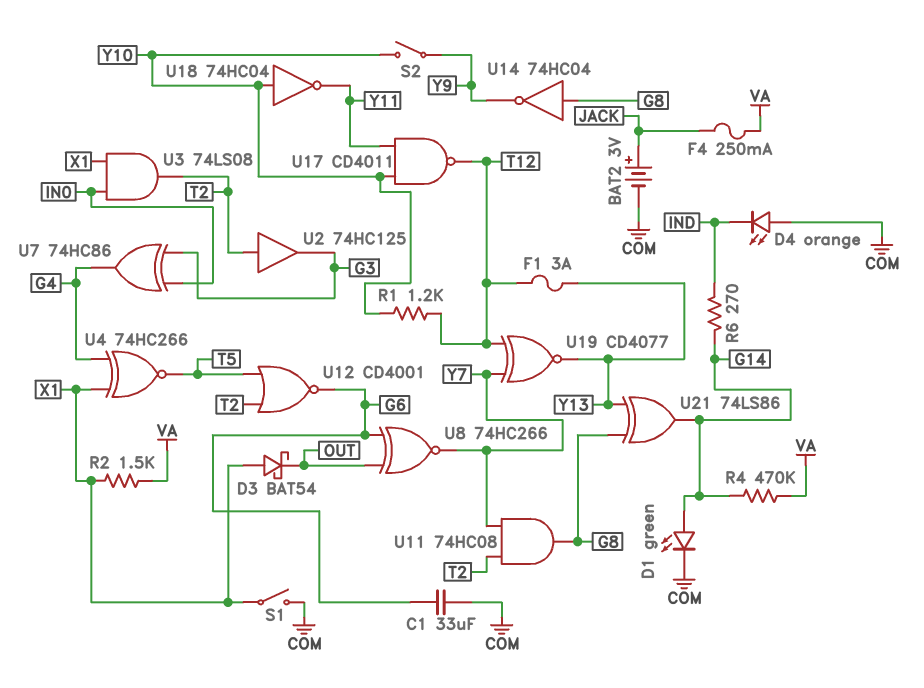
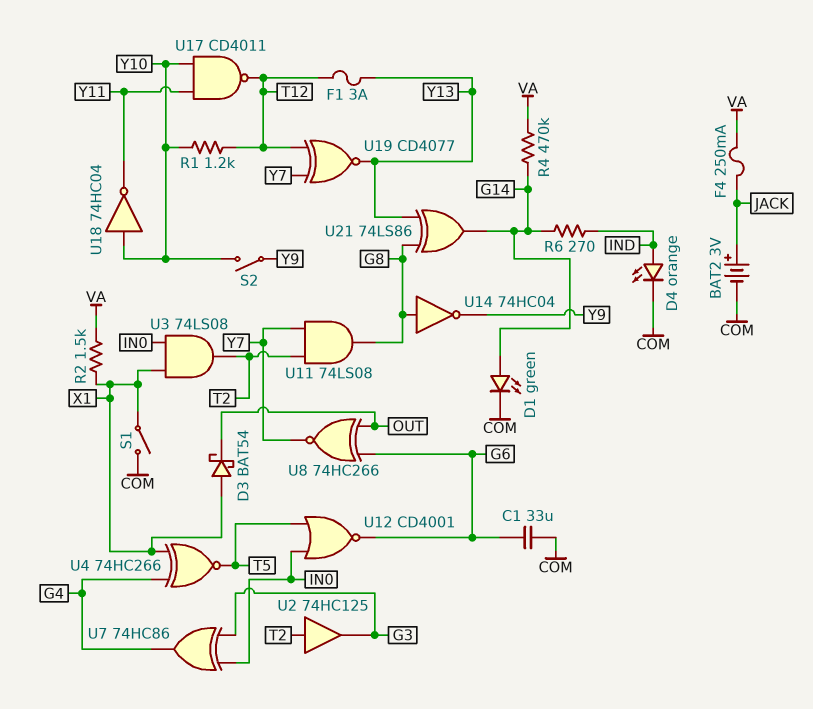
D4: LED orange (A COM, K IND) -> LED orange (A IND, K COM)
U11: AND 74HC08 (in T2, in Y7, out G8) -> AND 74LS08 (in T2, in Y7, out G8)
U12: NOR CD4001 (in T2, in T5, out G6) -> NOR CD4001 (in IN0, in T5, out G6)

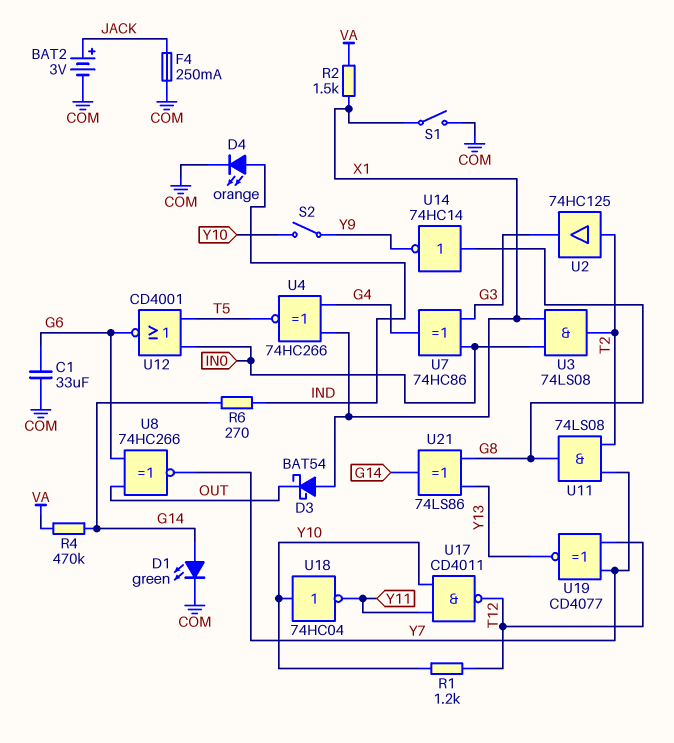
F1: 3A (T12, Y13) -> none
F4: 250mA (JACK, VA) -> 250mA (COM, JACK)
U14: NOT 74HC04 (in G8, out Y9) -> NOT 74HC14 (in G8, out Y9)

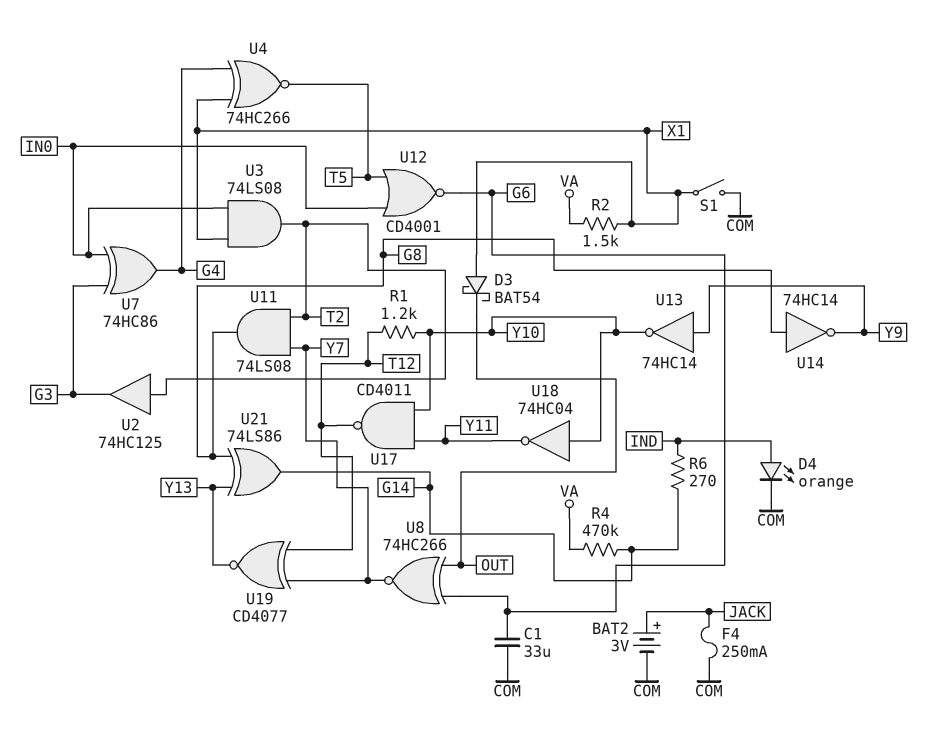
D1: LED green (A G14, K COM) -> none
S2: switch (Y9, Y10) -> none
U13: none -> NOT 74HC14 (in Y9, out Y10)

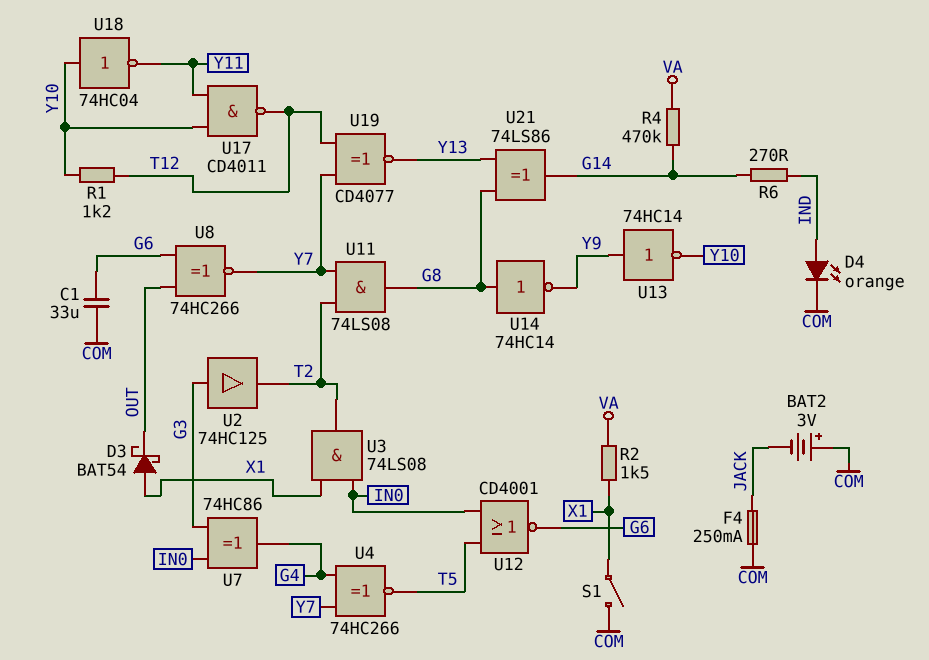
BAT2: 3V (plus JACK, minus COM) -> 3V (plus COM, minus JACK)
U2: buffer 74HC125 (in T2, out G3) -> buffer 74HC125 (in G3, out T2)
U4: XNOR 74HC266 (in G4, in X1, out T5) -> XNOR 74HC266 (in G4, in Y7, out T5)

